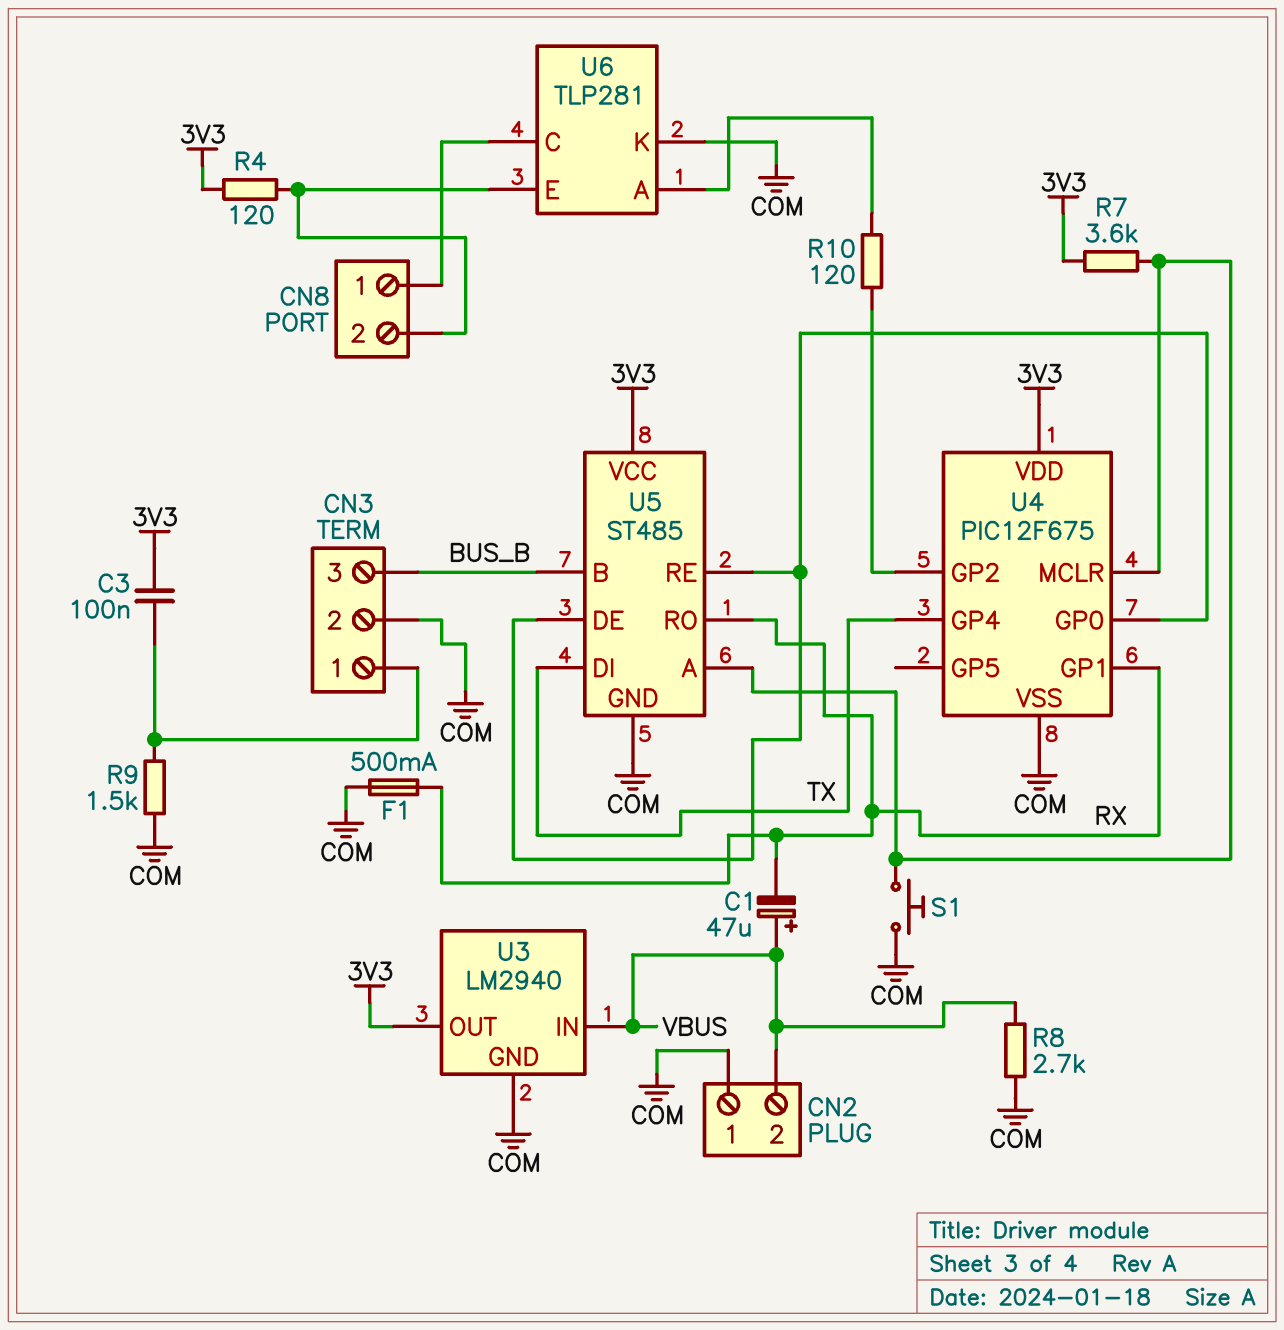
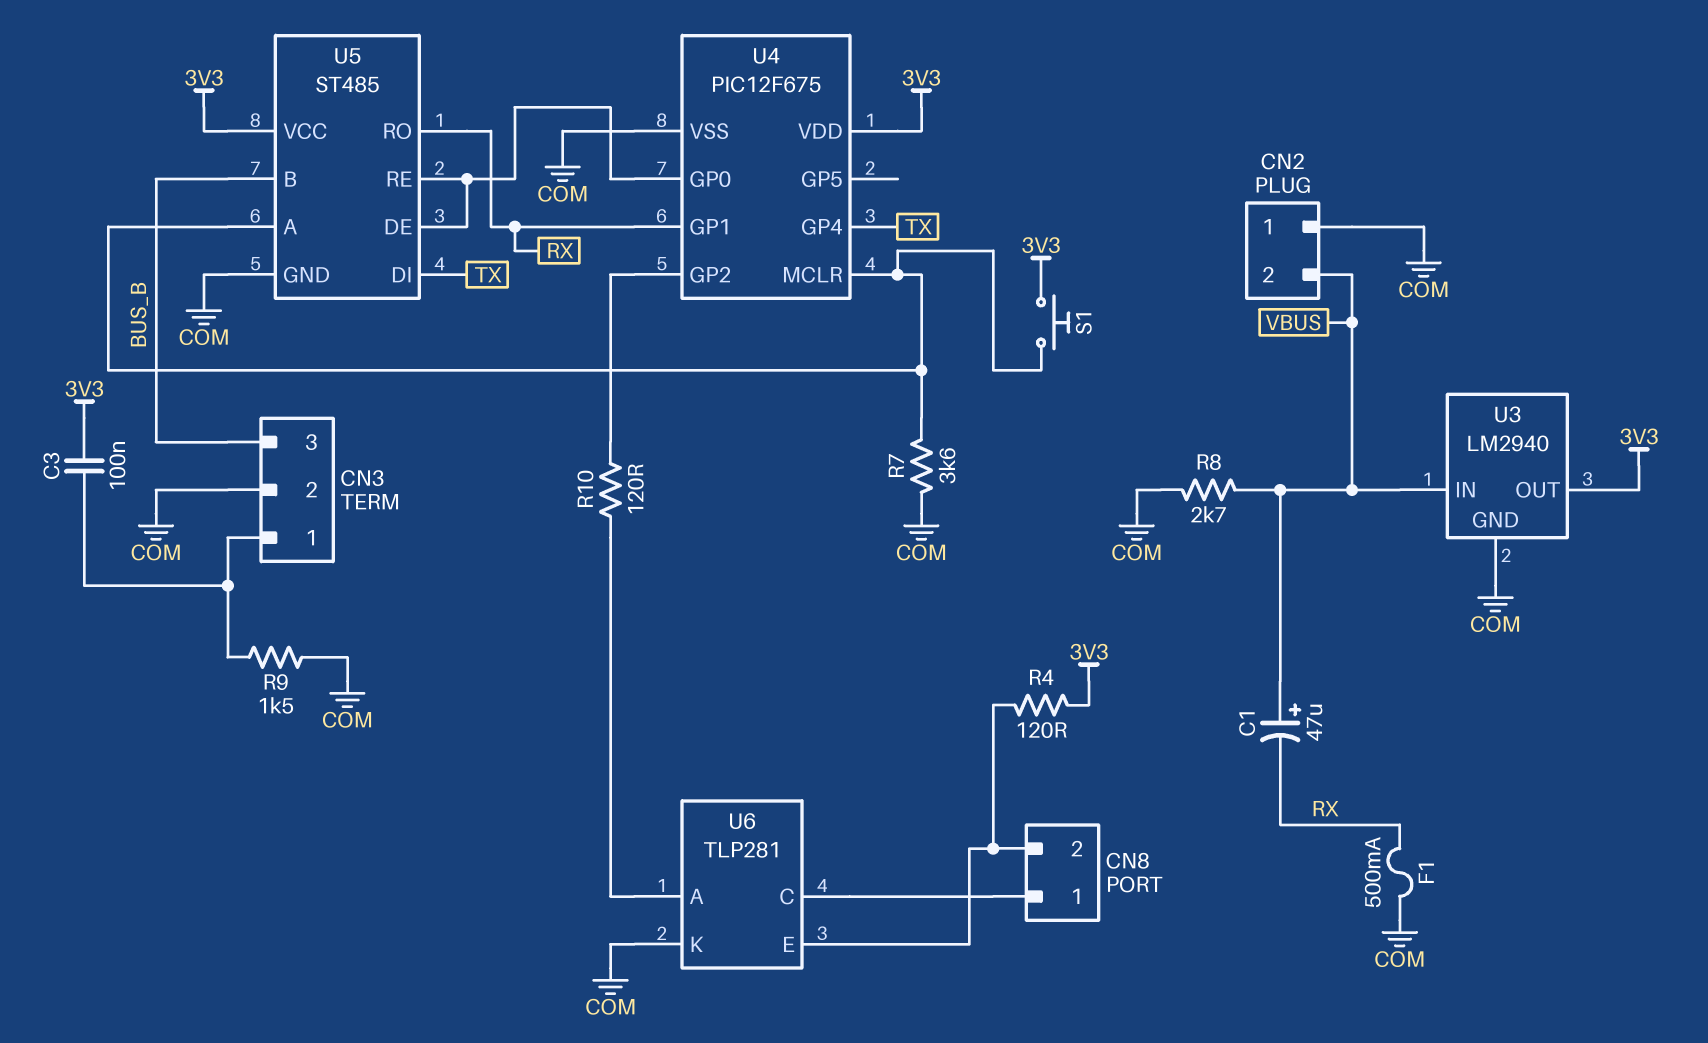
R7: 3.6k (3V3, U4/MCLR) -> 3.6k (COM, U4/MCLR)
S1: button (COM, U4/MCLR) -> button (3V3, U4/MCLR)

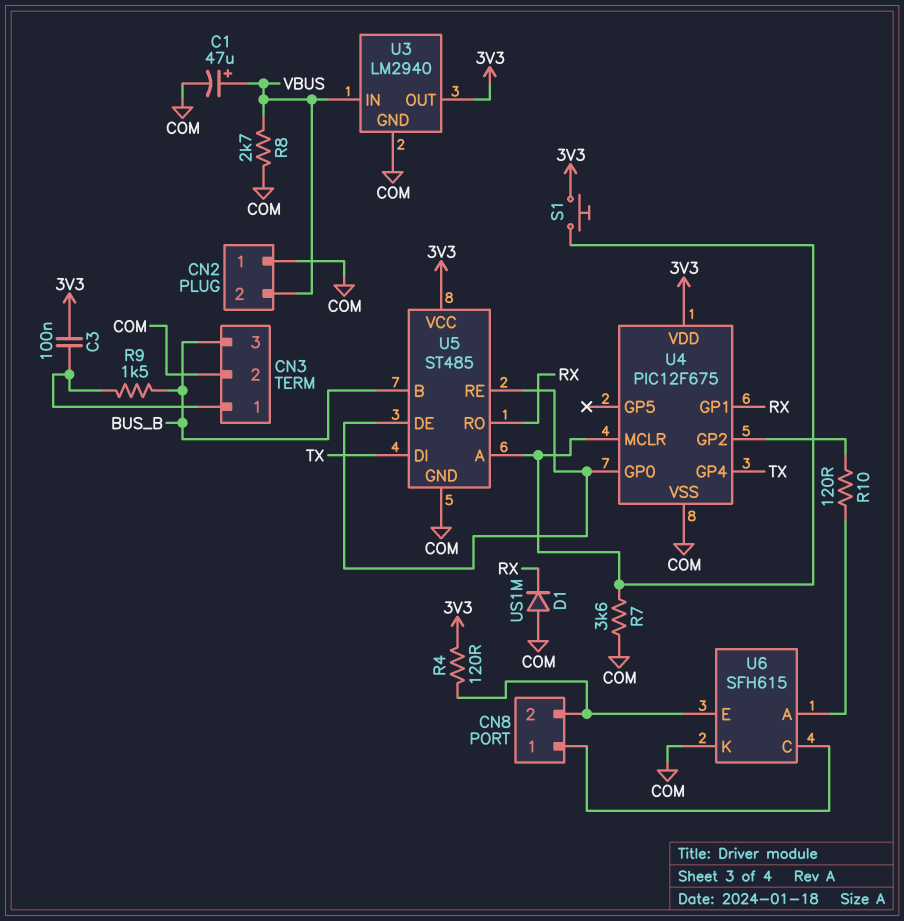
C1: 47uF (plus VBUS, minus RX) -> 47uF (plus VBUS, minus COM)
D1: none -> diode US1M (A COM, K RX)
F1: 500mA (COM, RX) -> none
R9: 1.5k (CN3/1, COM) -> 1.5k (BUS_B, CN3/1)
U6: TLP281 -> SFH615

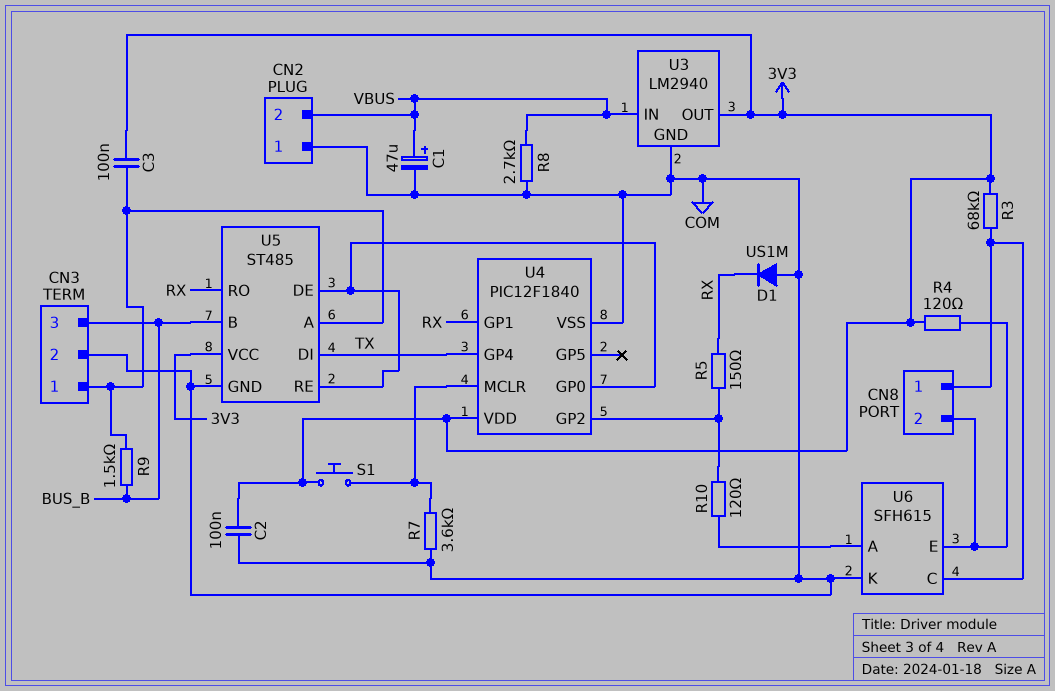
C2: none -> 100nF (3V3, COM)
R3: none -> 68k (3V3, CN8/1)
R5: none -> 150 (RX, U4/GP2)
U4: PIC12F675 -> PIC12F1840
U5 pin A: U4/MCLR -> CN3/1

